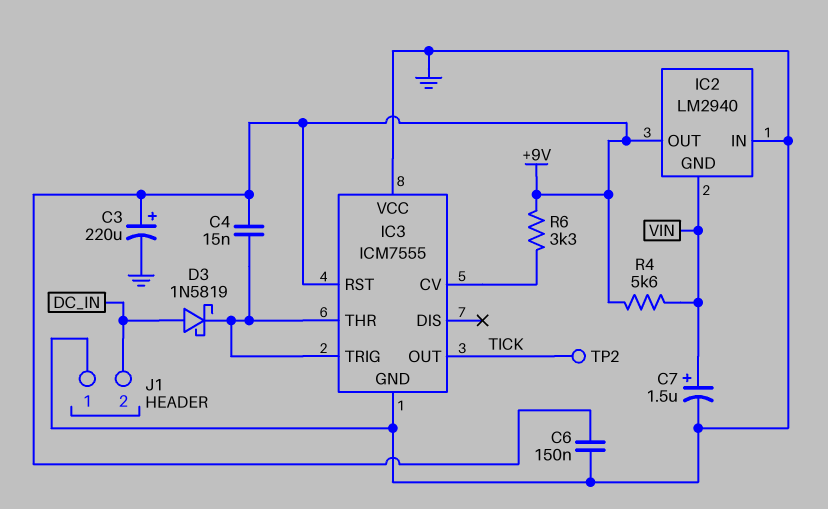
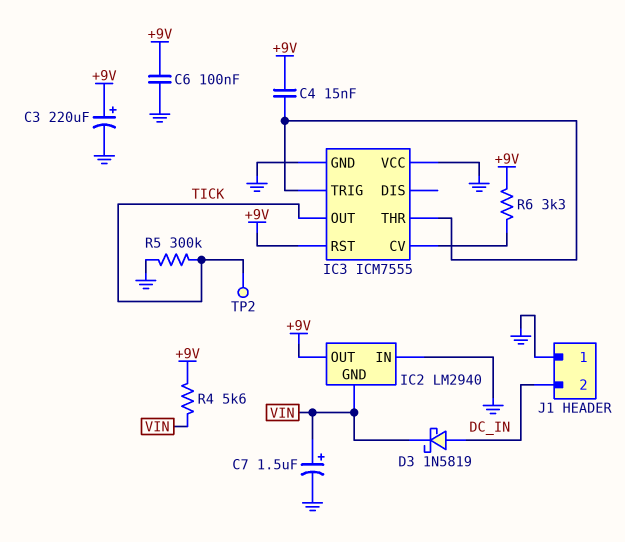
C6: 150nF (+9V, GND) -> 100nF (+9V, GND)
D3: schottky 1N5819 (A DC_IN, K IC3/THR) -> schottky 1N5819 (A DC_IN, K VIN)
R5: none -> 300k (GND, TICK)

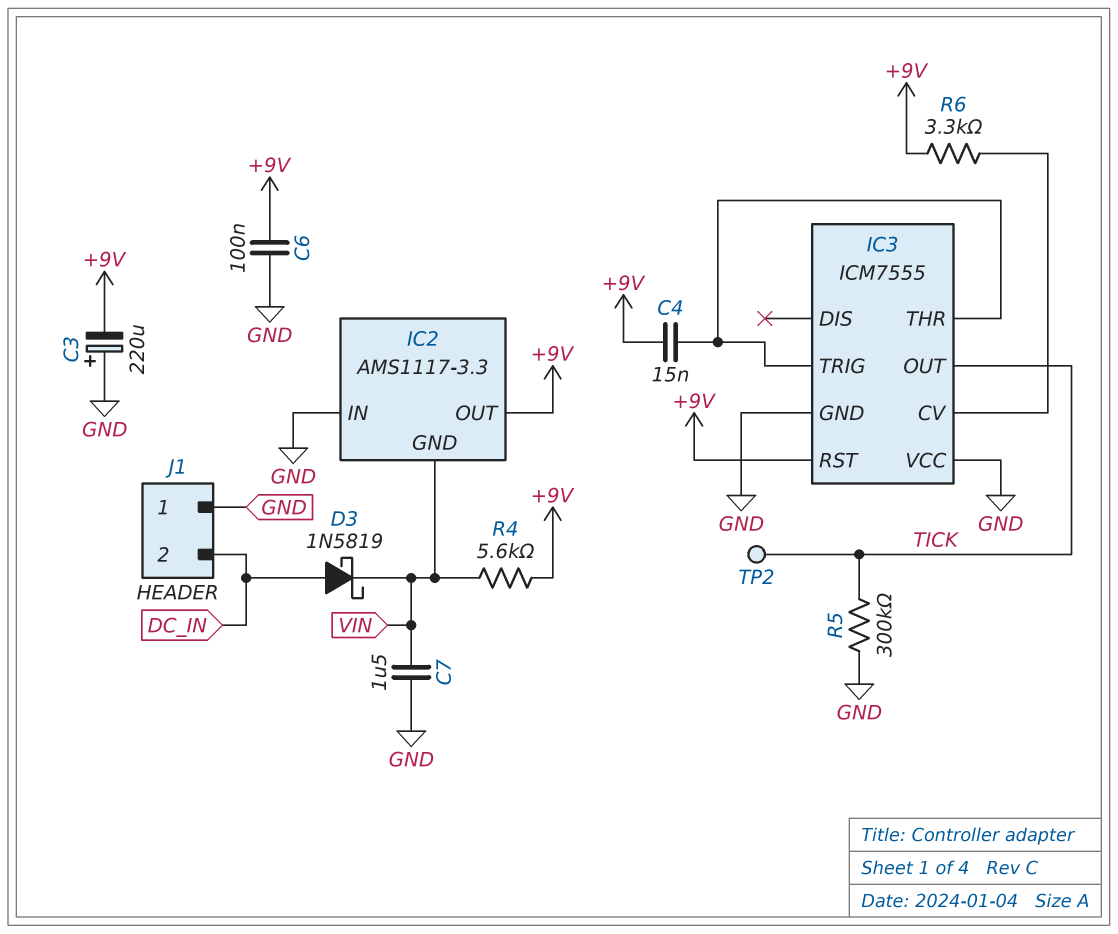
C3: 220uF (plus +9V, minus GND) -> 220uF (plus GND, minus +9V)
C7: 1.5uF (plus VIN, minus GND) -> 1.5uF (GND, VIN)
IC2: LM2940 -> AMS1117-3.3

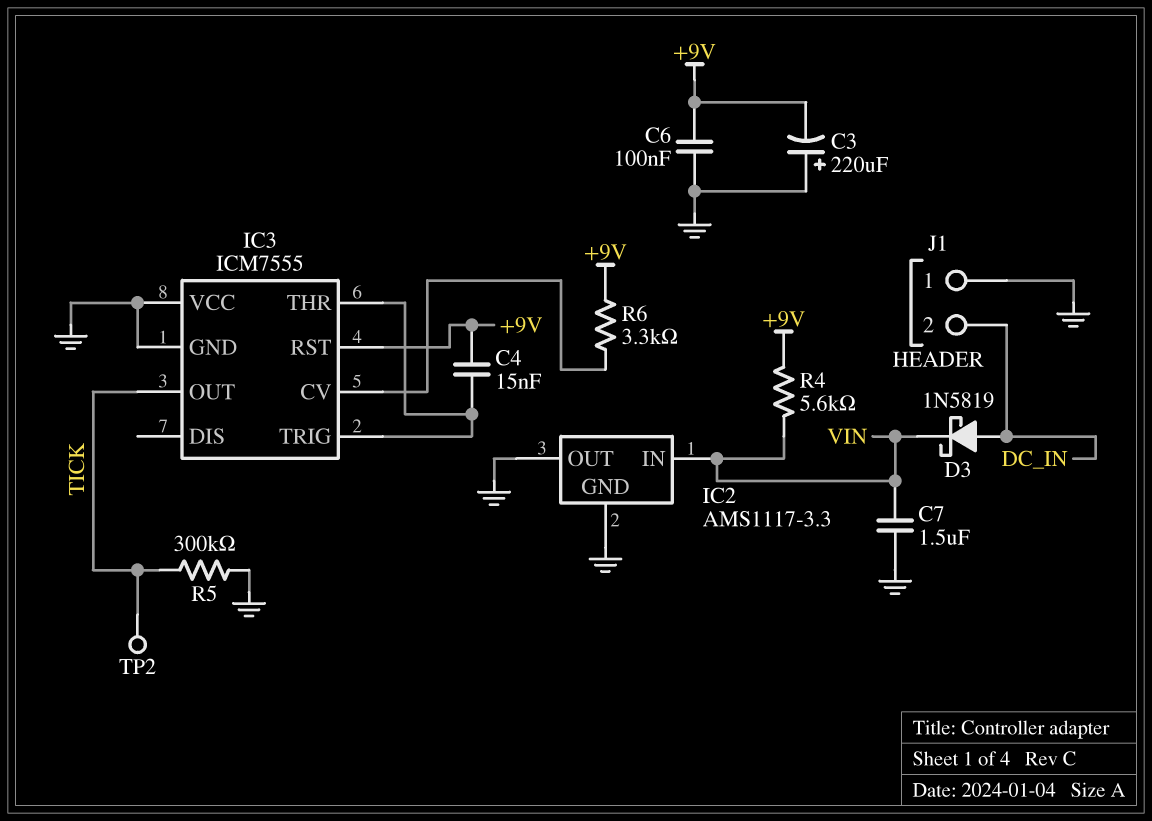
IC2 pin GND: VIN -> GND
IC2 pin IN: GND -> VIN
IC2 pin OUT: +9V -> GND

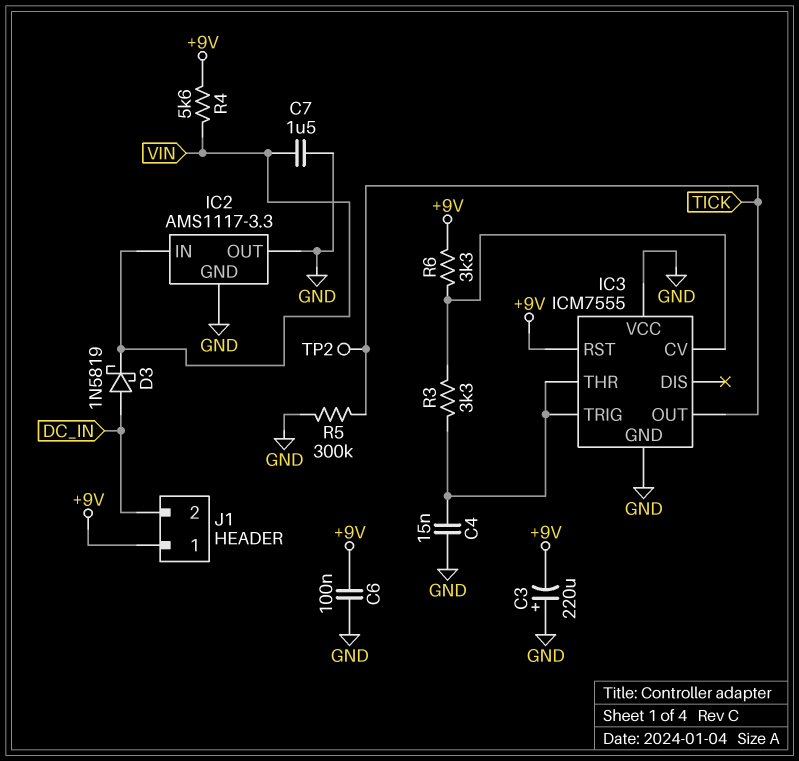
C4: 15nF (+9V, IC3/THR) -> 15nF (GND, IC3/THR)
J1 pin 1: GND -> +9V
R3: none -> 3.3k (IC3/CV, IC3/THR)

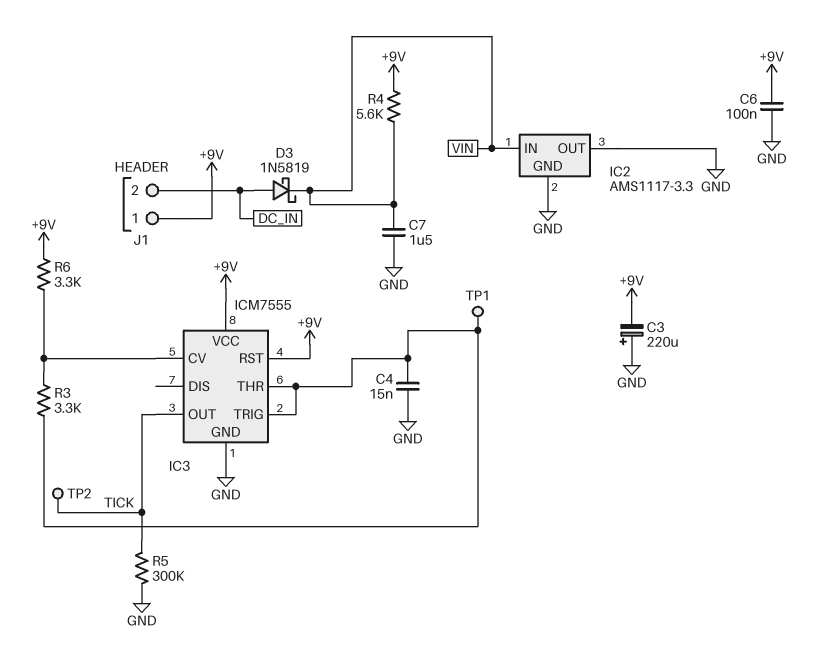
IC3 pin VCC: GND -> +9V
TP1: none -> test point (IC3/THR)

